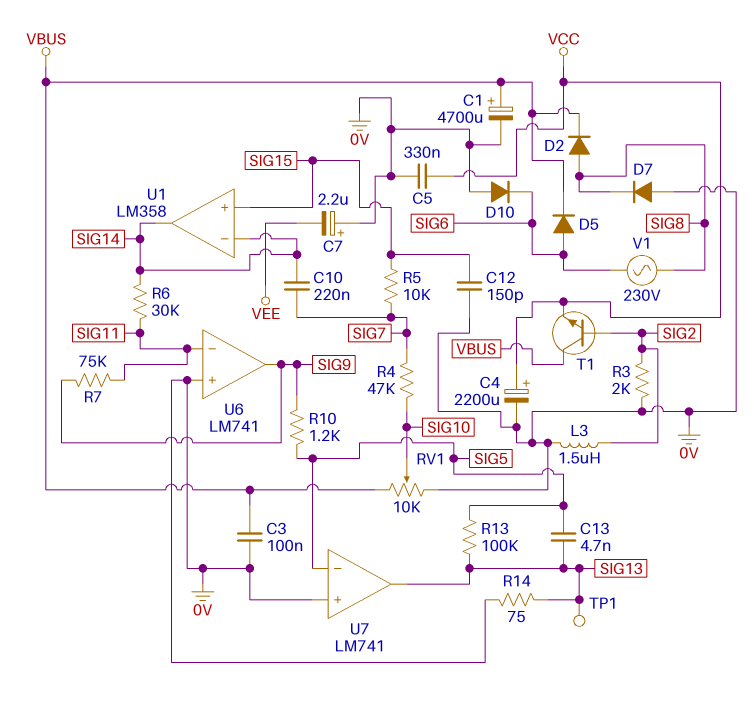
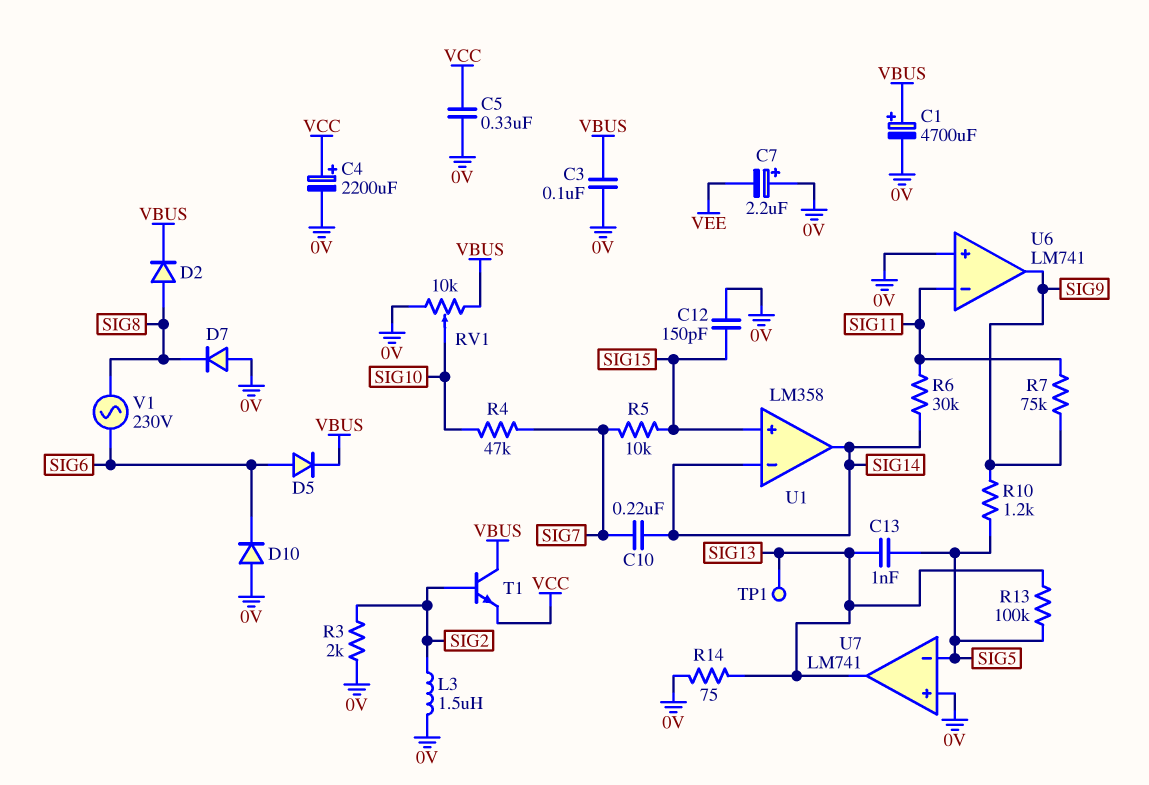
C13: 4.7nF (SIG5, SIG13) -> 1nF (SIG5, SIG13)

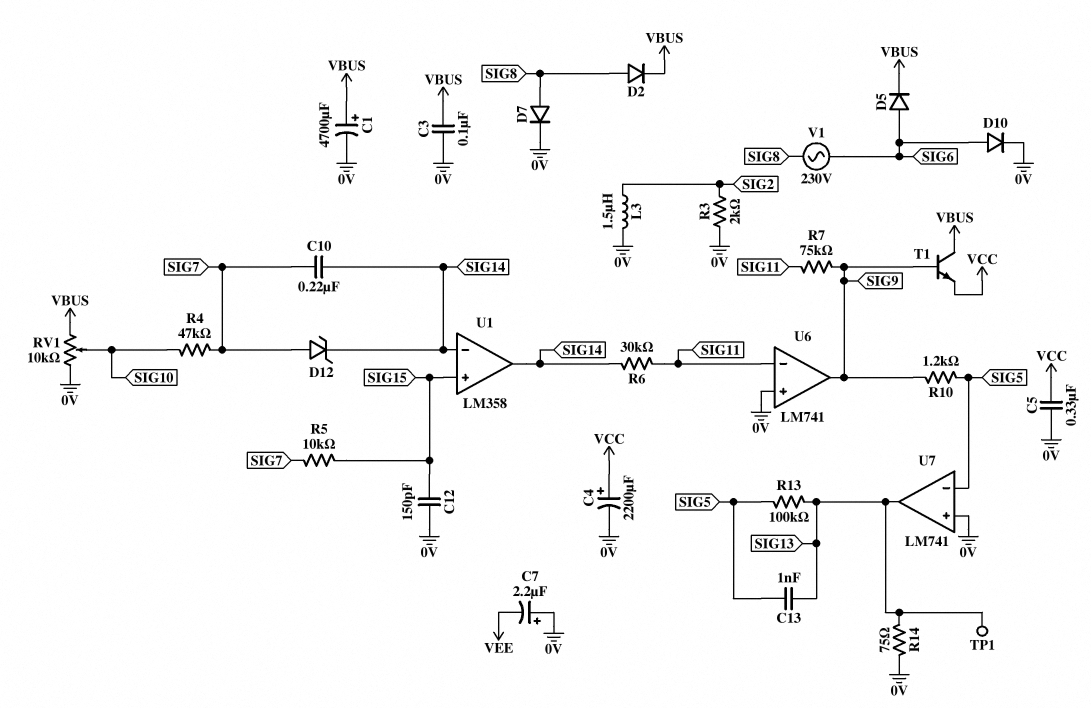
D7: diode (A 0V, K SIG8) -> diode (A SIG8, K 0V)
D10: diode (A 0V, K SIG6) -> diode (A SIG6, K 0V)
D12: none -> zener (A SIG7, K SIG14)
T1: NPN (B SIG2, C VBUS, E VCC) -> NPN (B SIG9, C VBUS, E VCC)

